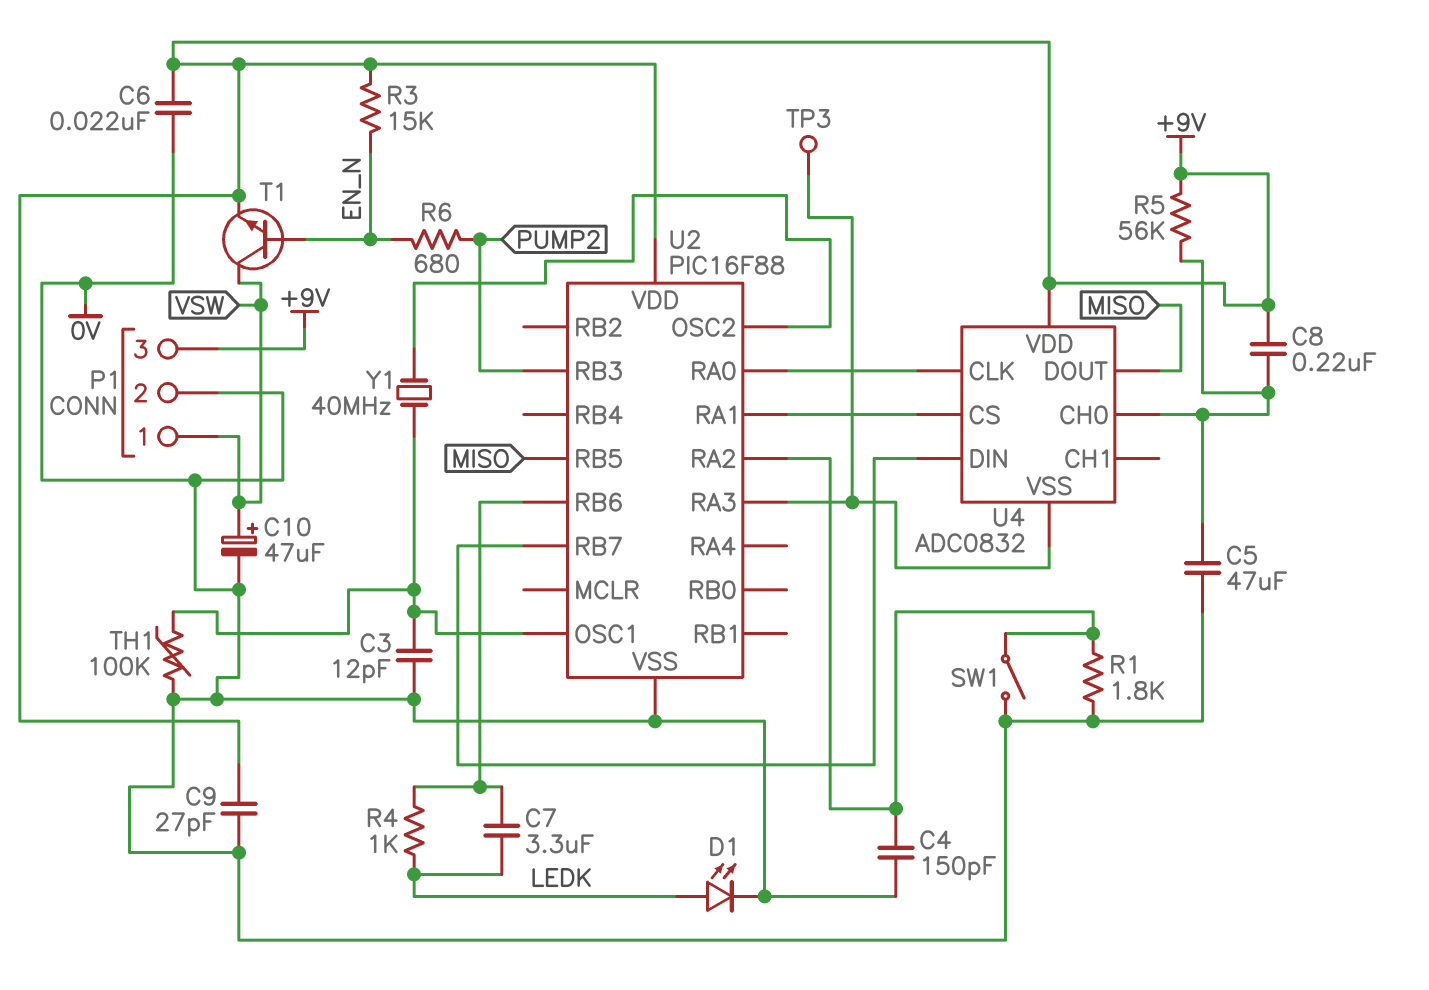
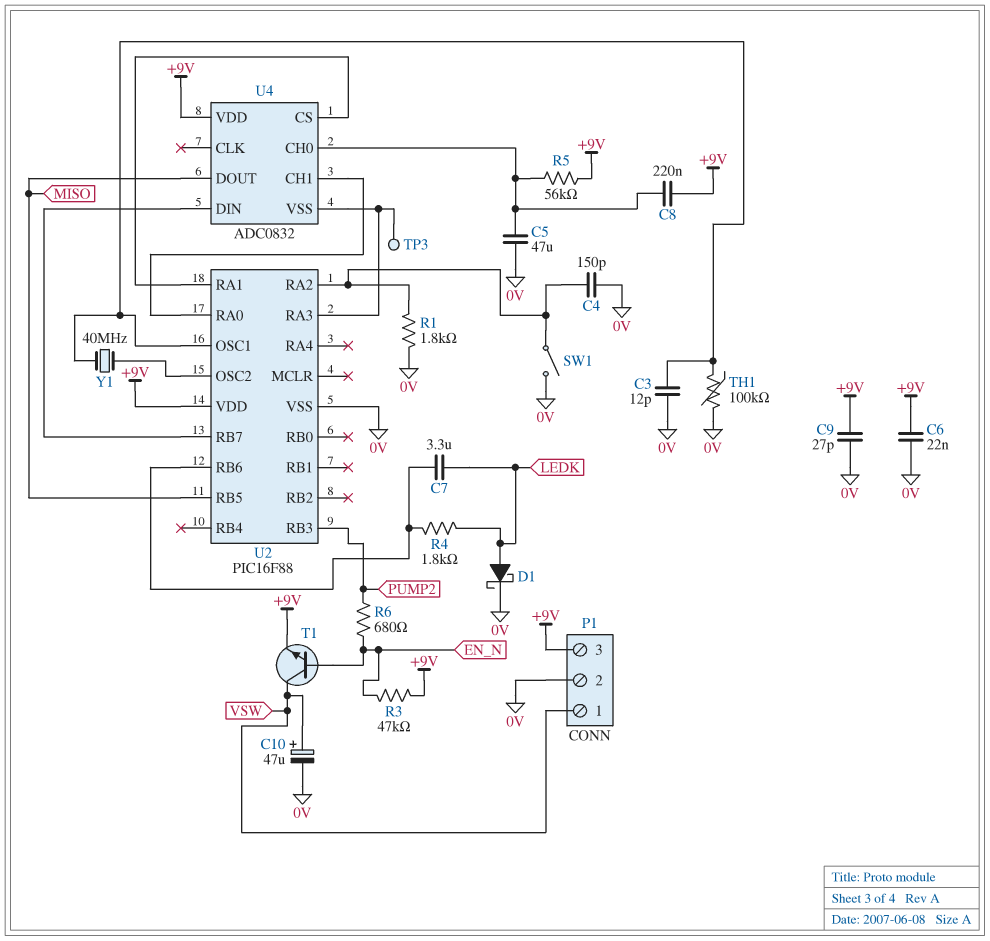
D1: LED (A LEDK, K 0V) -> schottky (A LEDK, K 0V)
R3: 15k (+9V, EN_N) -> 47k (+9V, EN_N)
R4: 1k (LEDK, U2/RB6) -> 1.8k (LEDK, U2/RB6)
U4 pin CH1: none -> U2/RA0
U4 pin CLK: U2/RA0 -> none

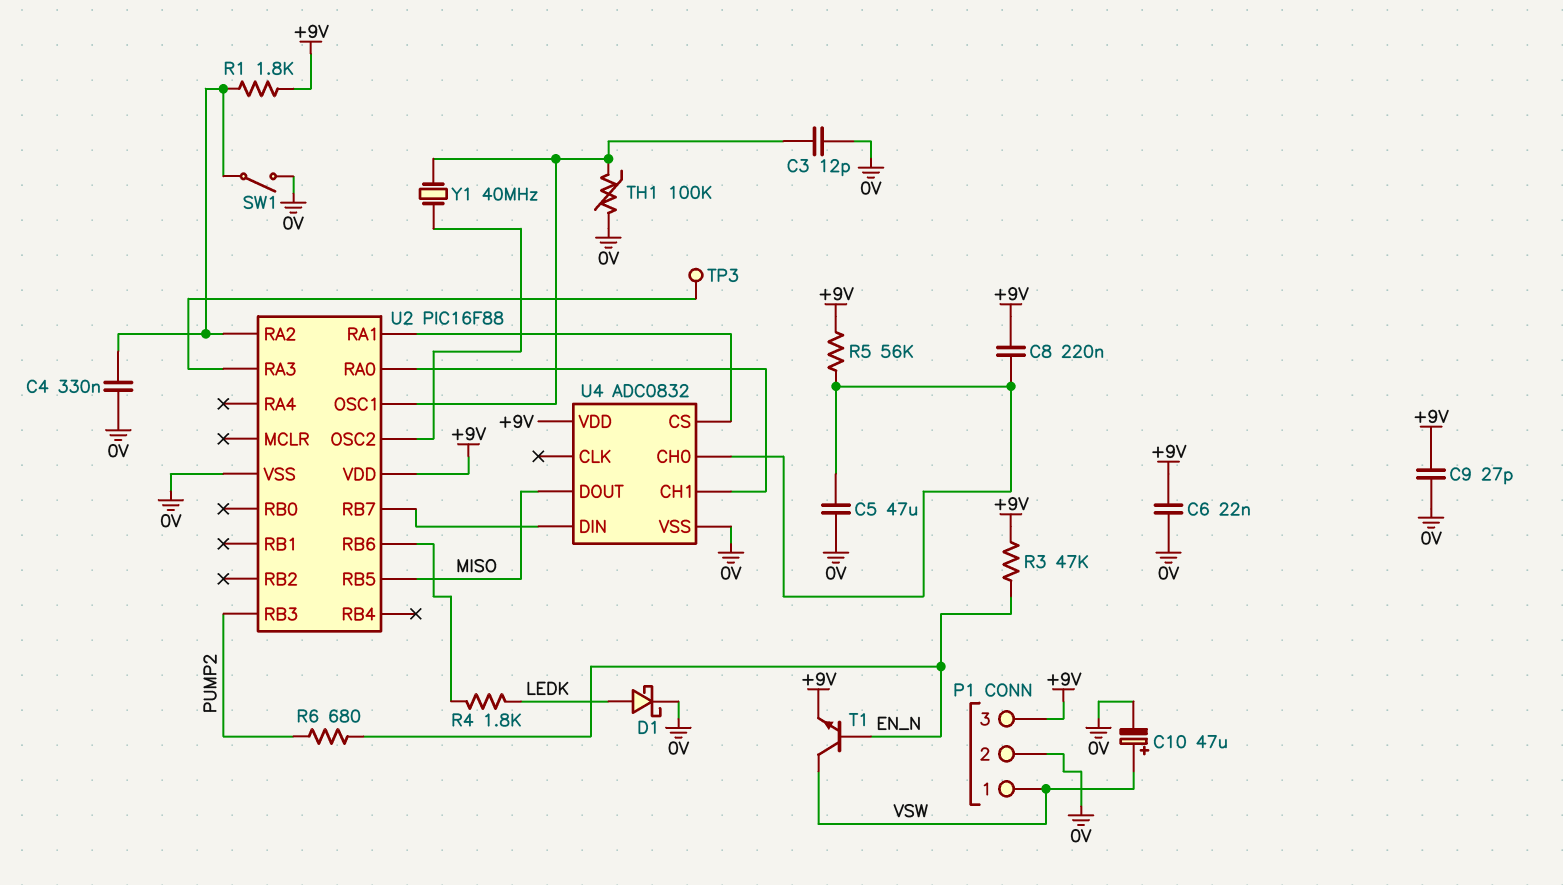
C4: 150pF (0V, U2/RA2) -> 330nF (0V, U2/RA2)
C7: 3.3uF (LEDK, U2/RB6) -> none
R1: 1.8k (0V, U2/RA2) -> 1.8k (+9V, U2/RA2)
U4 pin VSS: U2/RA3 -> 0V

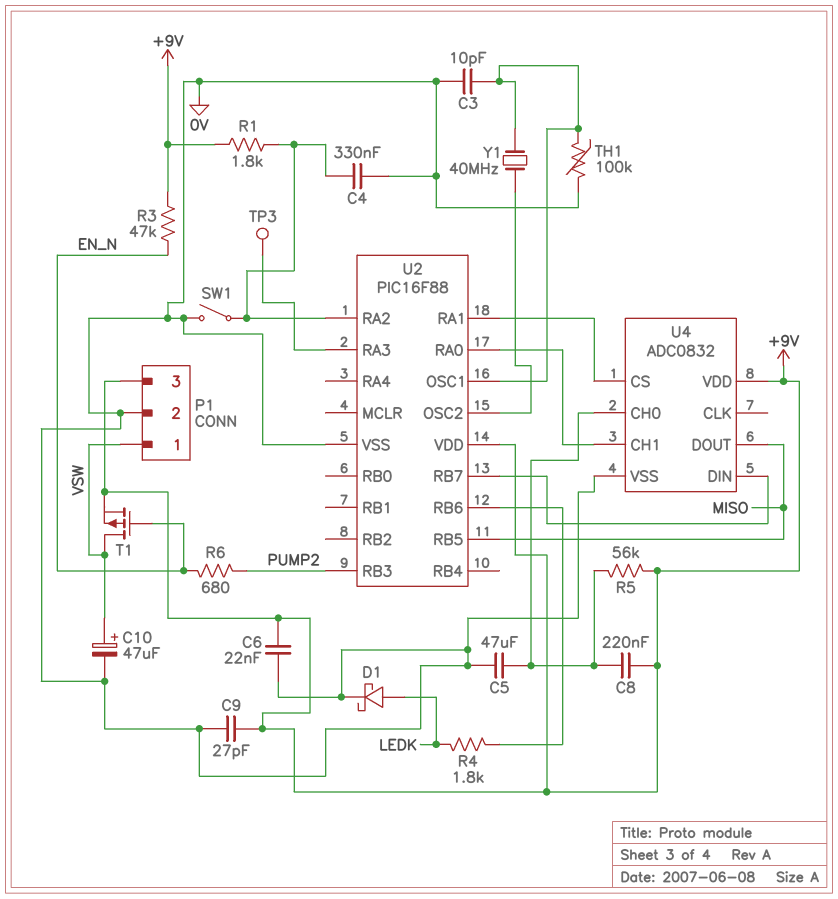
C3: 12pF (0V, U2/OSC1) -> 10pF (0V, U2/OSC1)
T1: NPN (B EN_N, C VSW, E +9V) -> PMOS (G EN_N, D VSW, S +9V)

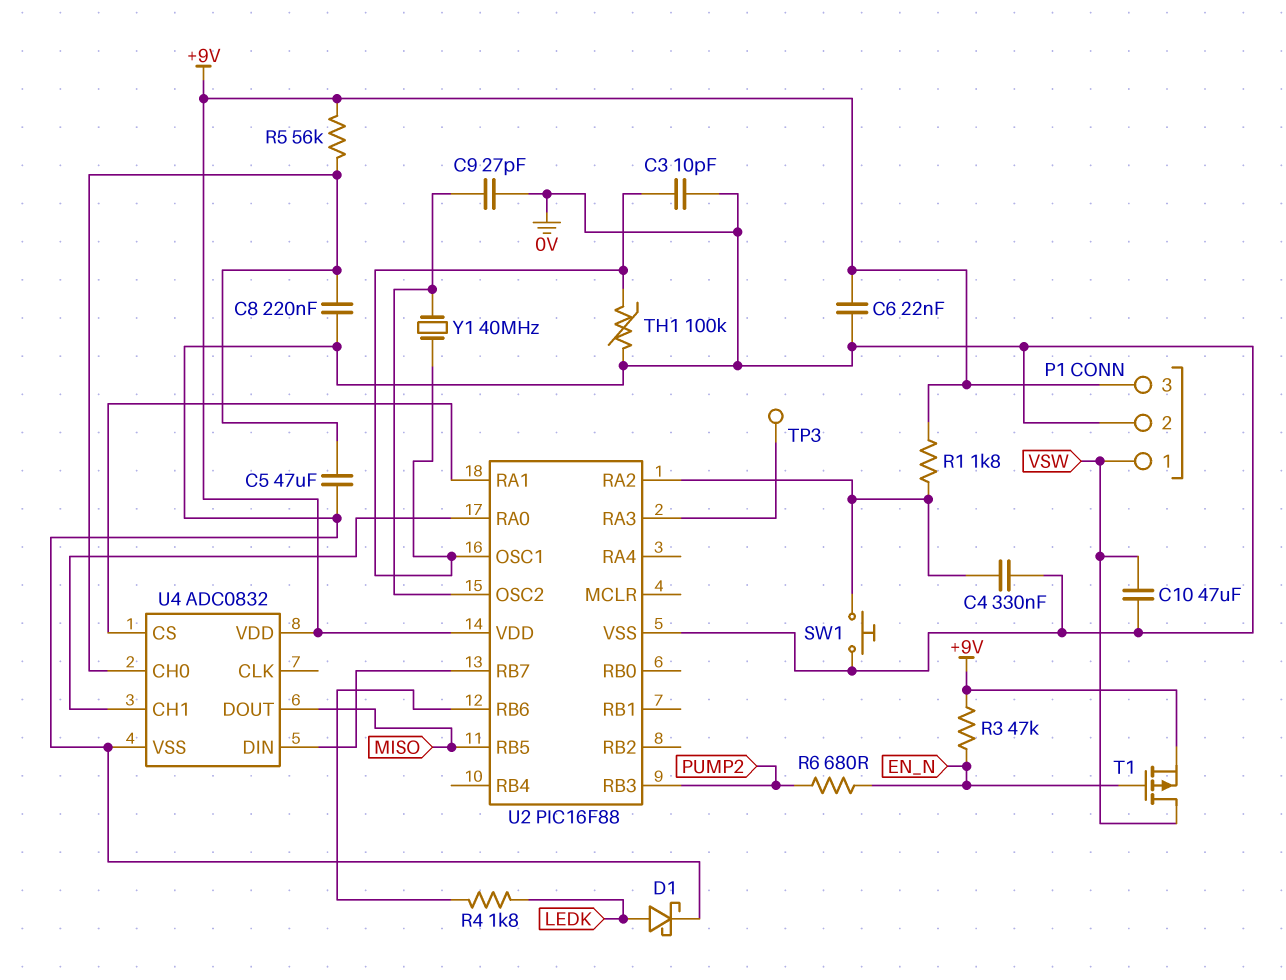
C8: 220nF (+9V, U4/CH0) -> 220nF (0V, U4/CH0)
C9: 27pF (+9V, 0V) -> 27pF (0V, U2/OSC2)
C10: 47uF (plus VSW, minus 0V) -> 47uF (0V, VSW)
SW1: switch (0V, U2/RA2) -> button (0V, U2/RA2)

